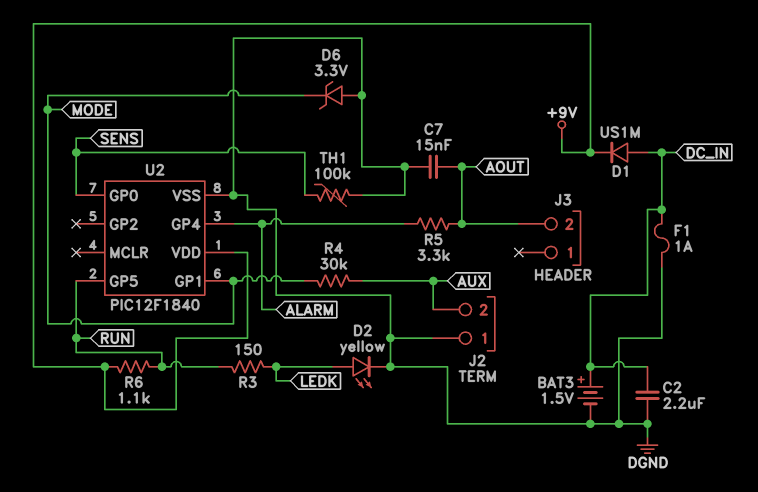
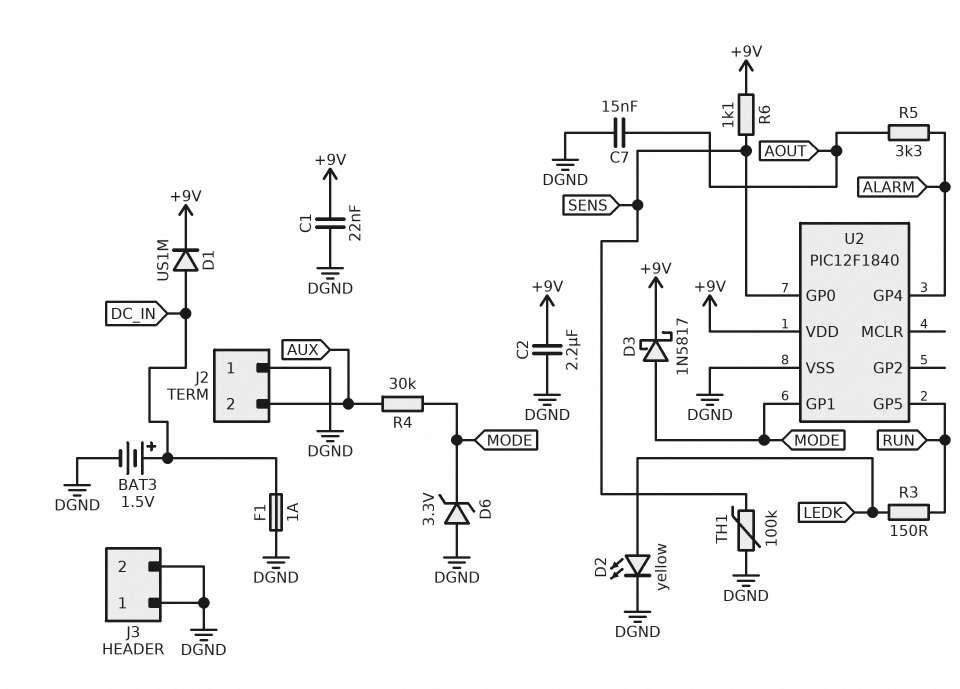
C1: none -> 22nF (+9V, DGND)
C2: 2.2uF (DC_IN, DGND) -> 2.2uF (+9V, DGND)
D3: none -> schottky 1N5817 (A MODE, K +9V)
J3 pin 1: none -> DGND
J3 pin 2: AOUT -> DGND
R6: 1.1k (+9V, RUN) -> 1.1k (+9V, SENS)

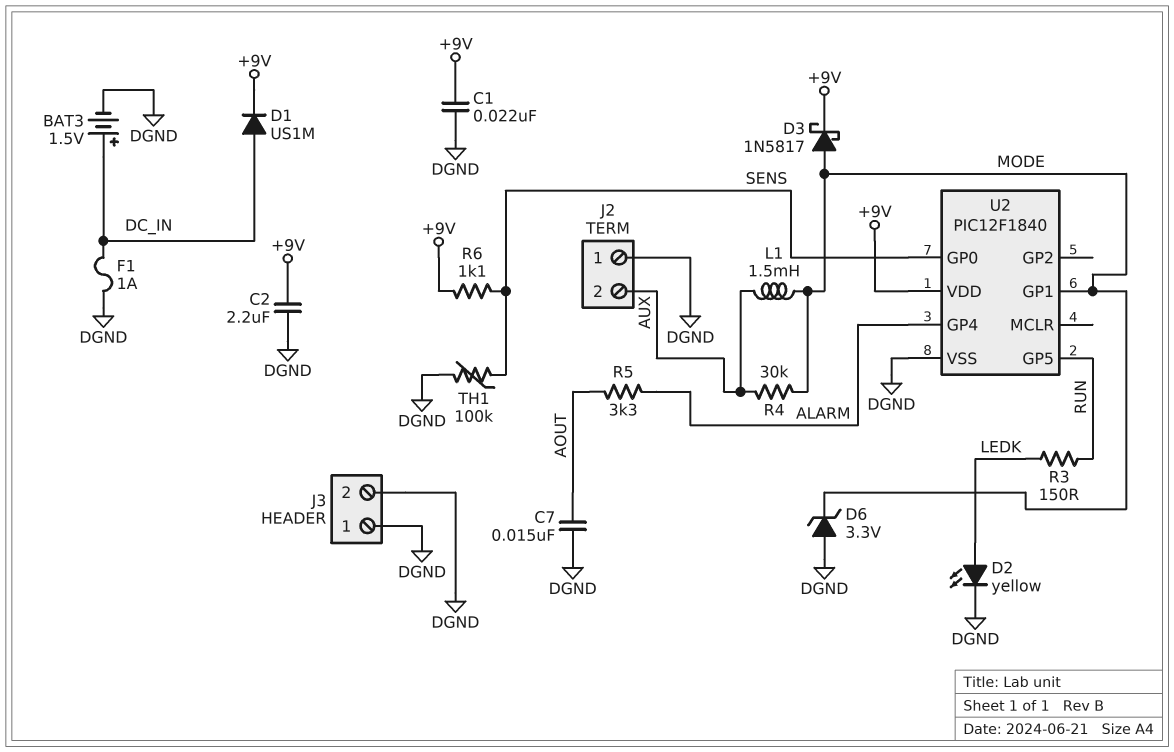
L1: none -> 1.5mH (AUX, MODE)

